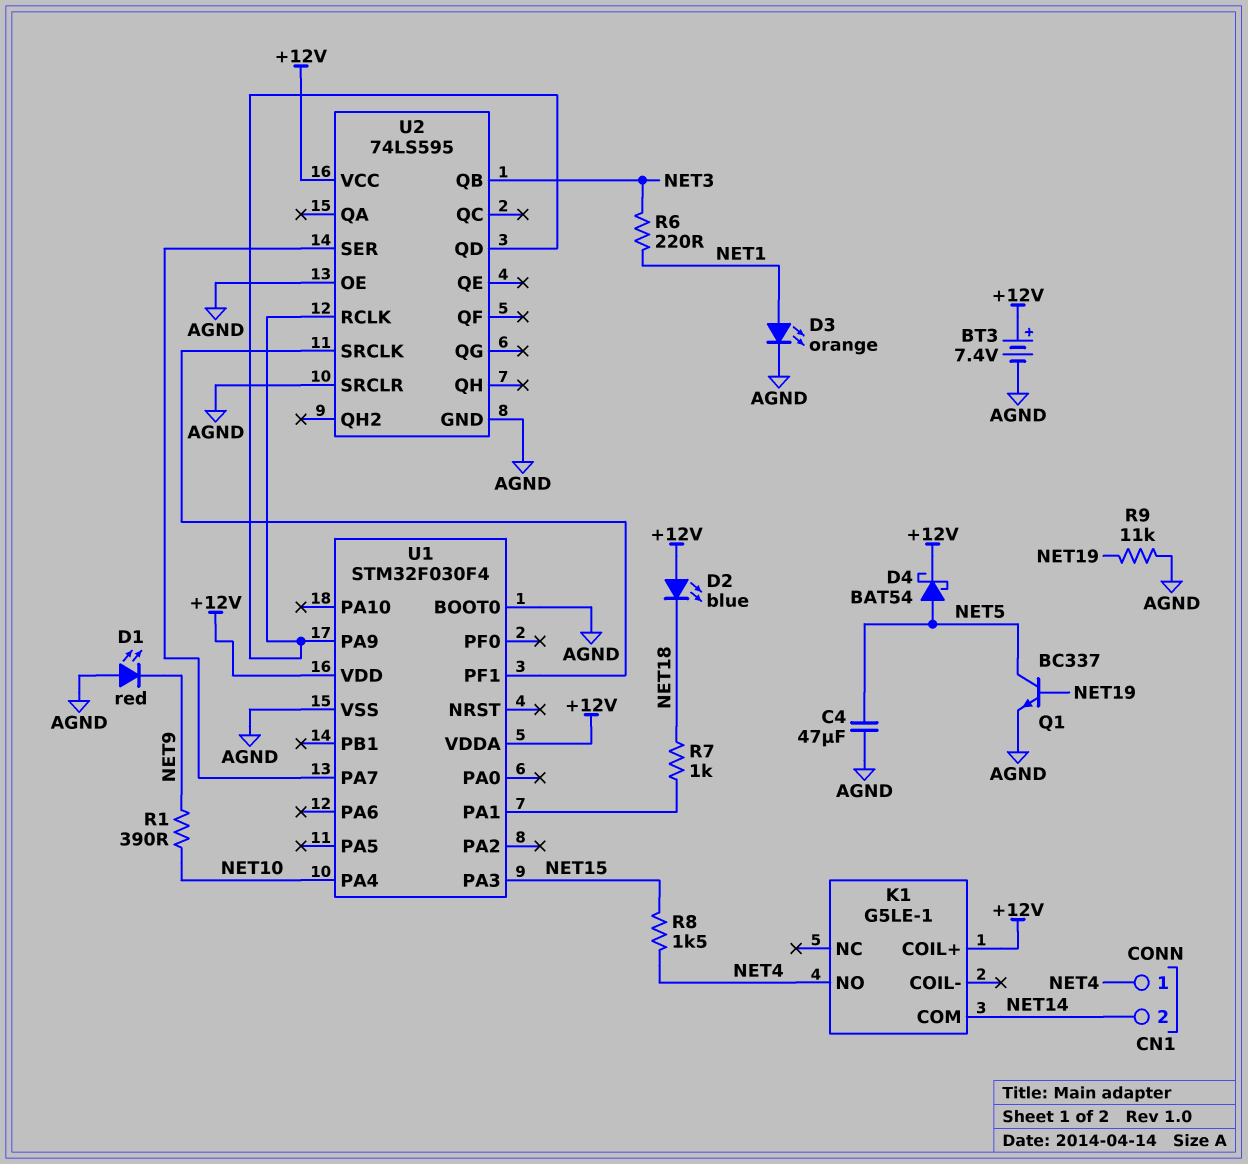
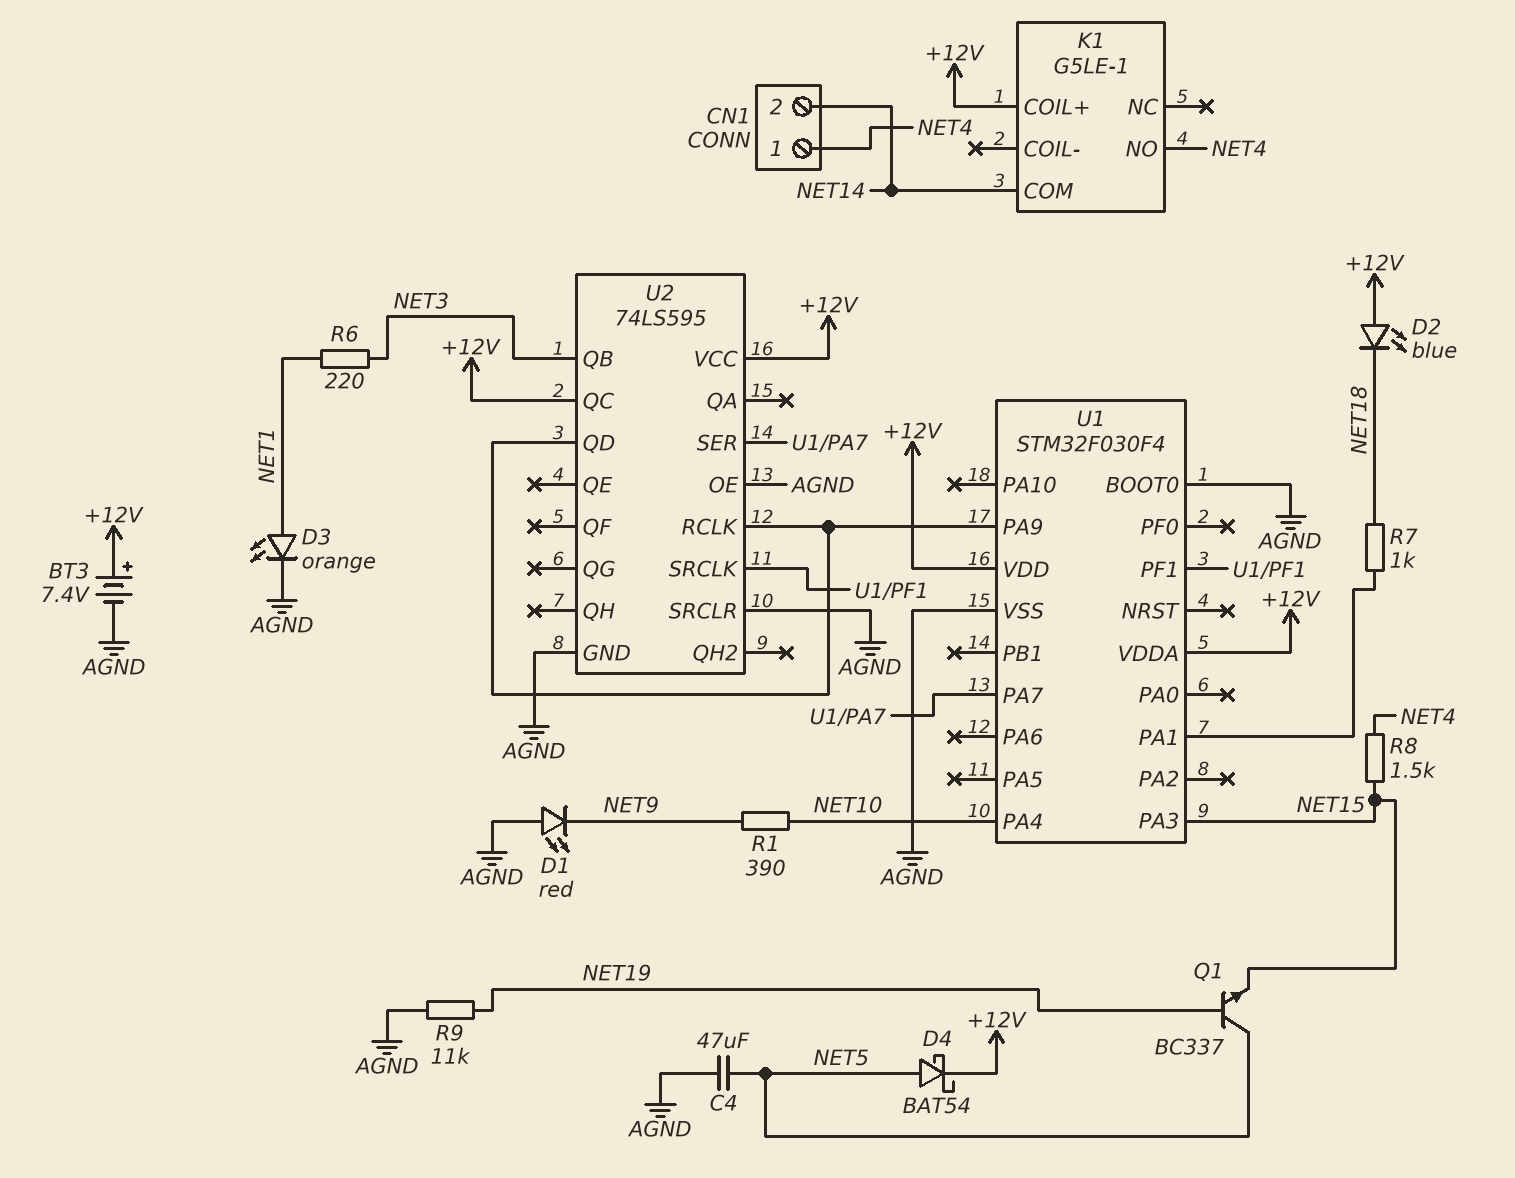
Q1: NPN BC337 (B NET19, C NET5, E AGND) -> NPN BC337 (B NET19, C NET5, E NET15)
U2 pin QC: none -> +12V

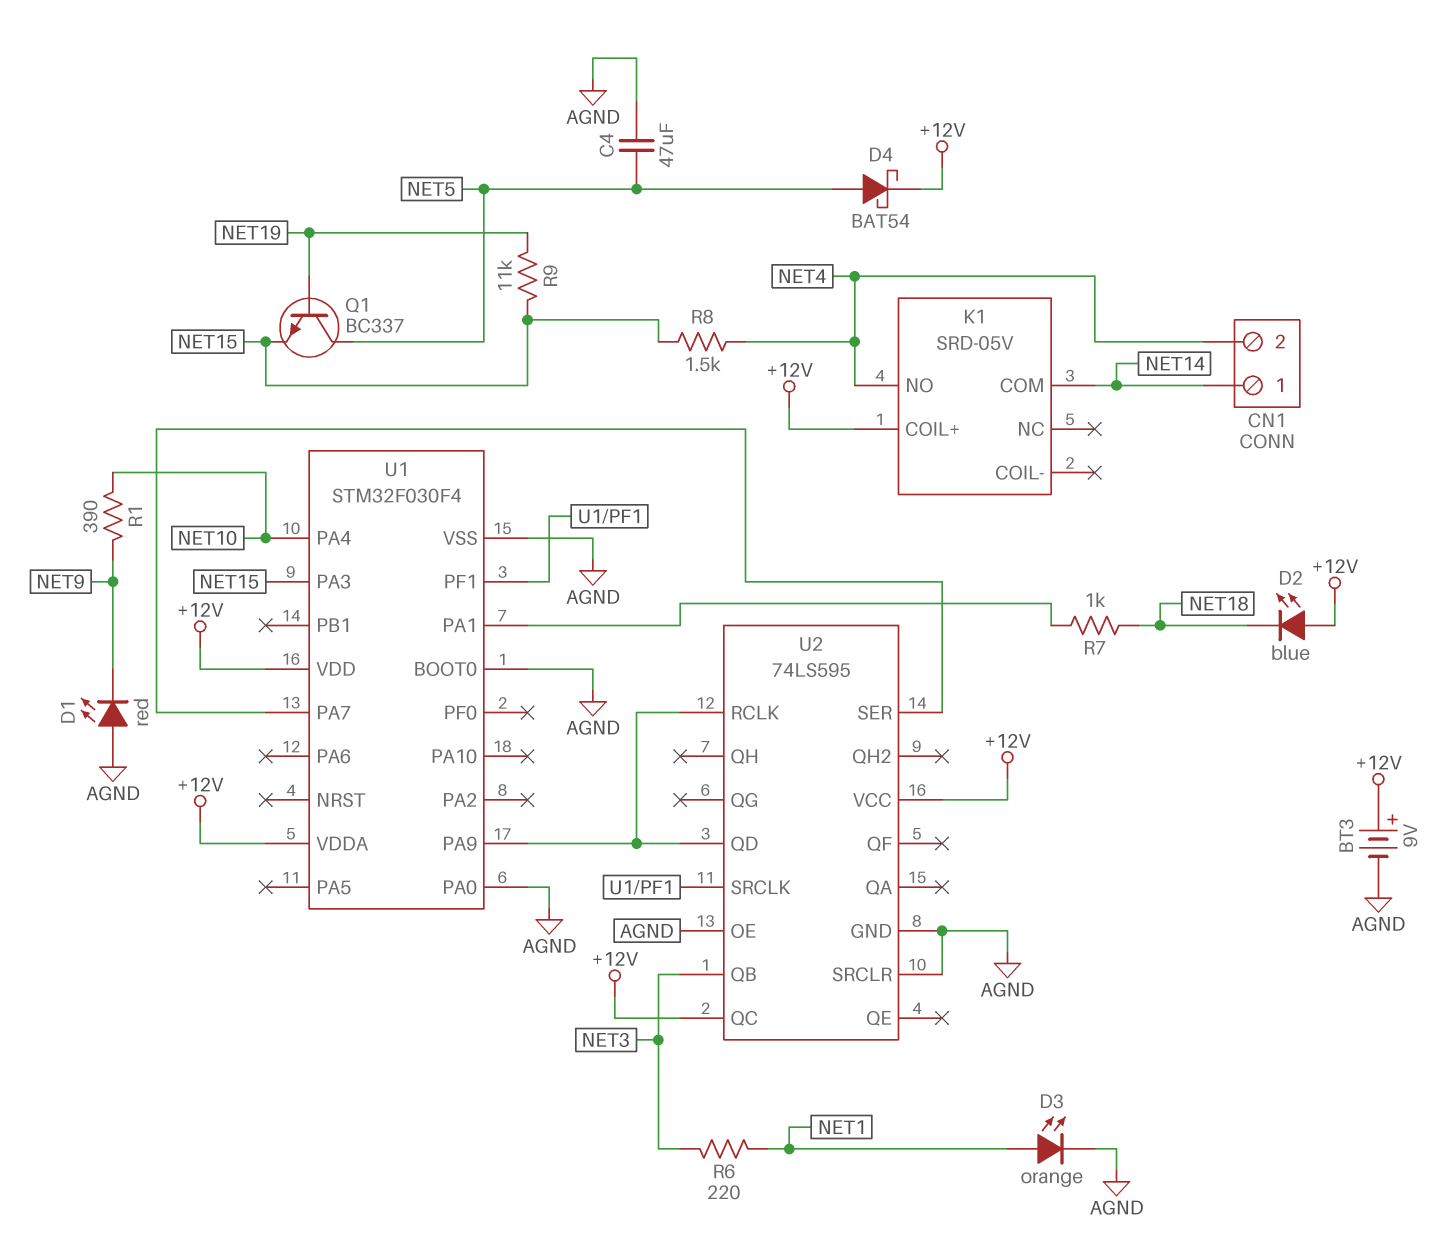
BT3: 7.4V (plus +12V, minus AGND) -> 9V (plus +12V, minus AGND)
CN1 pin 1: NET4 -> NET14
CN1 pin 2: NET14 -> NET4
K1: G5LE-1 -> SRD-05V
R9: 11k (AGND, NET19) -> 11k (NET15, NET19)
U1 pin PA0: none -> AGND

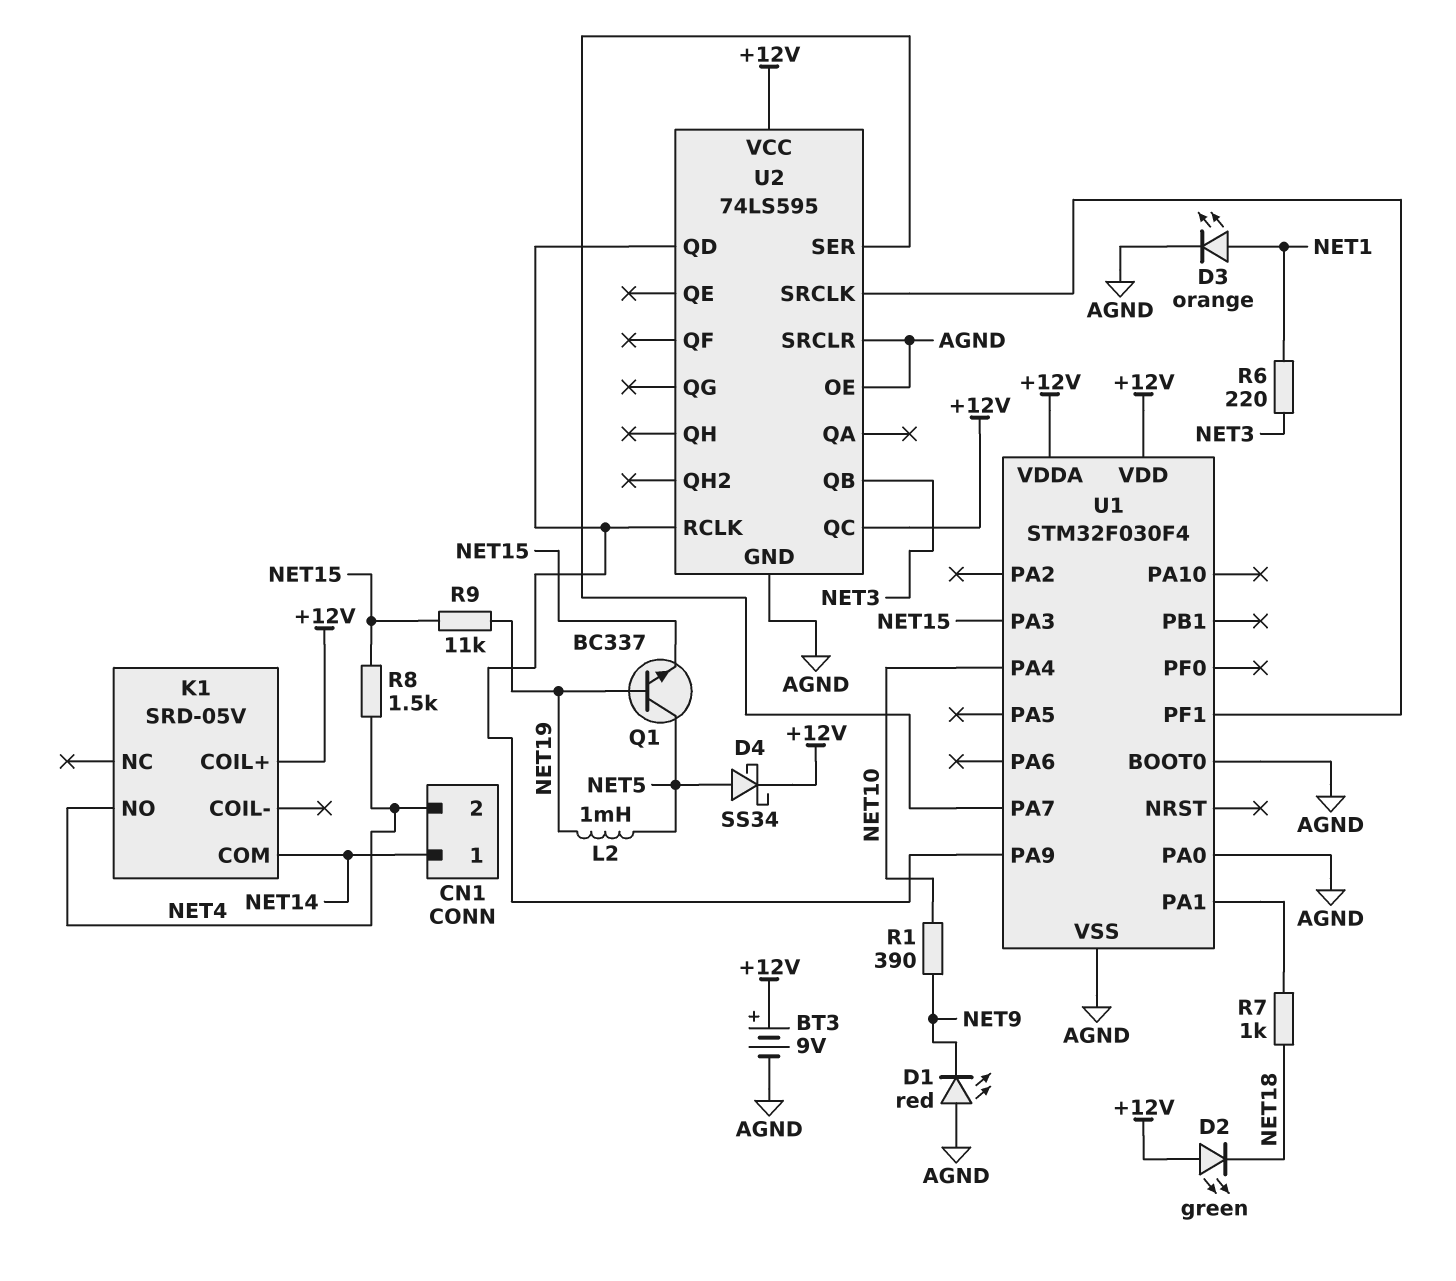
C4: 47uF (AGND, NET5) -> none
D2: LED blue (A +12V, K NET18) -> LED green (A +12V, K NET18)
D4: schottky BAT54 (A NET5, K +12V) -> schottky SS34 (A NET5, K +12V)
L2: none -> 1mH (NET5, NET19)

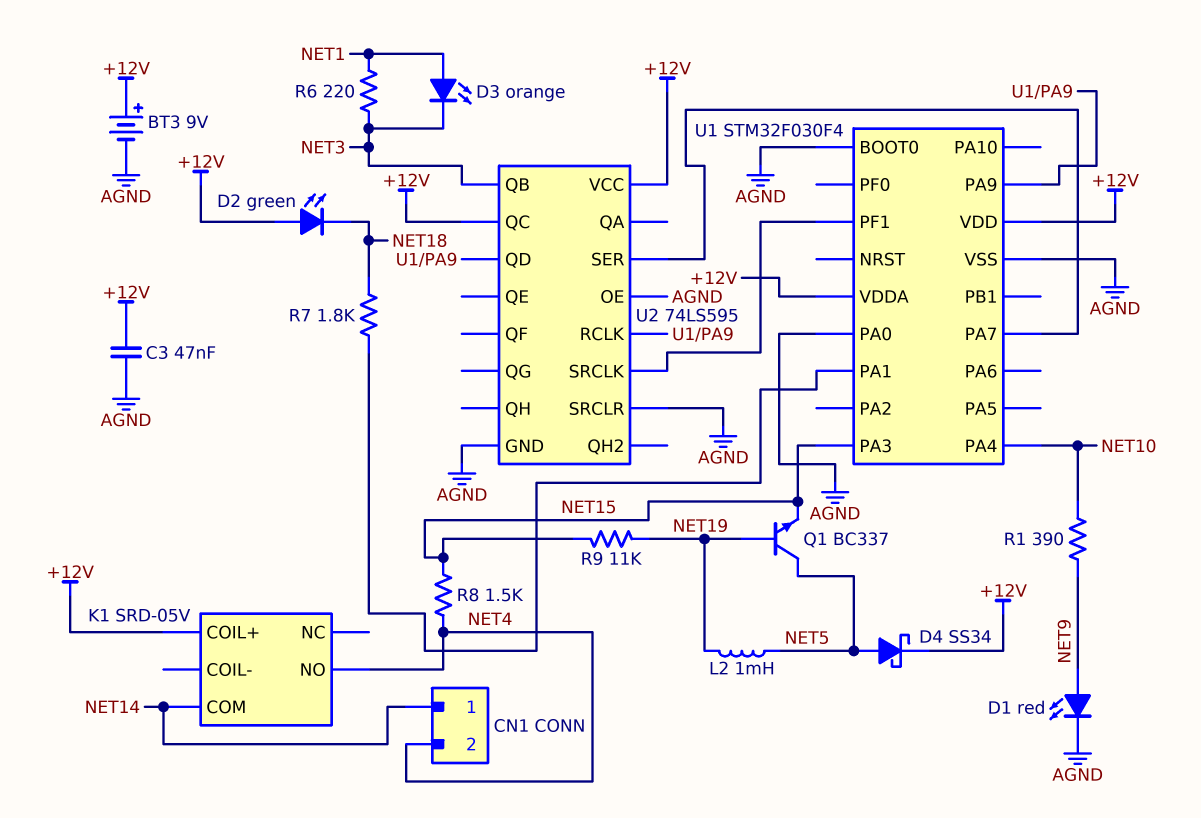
C3: none -> 47nF (+12V, AGND)
D1: LED red (A AGND, K NET9) -> LED red (A NET9, K AGND)
D3: LED orange (A NET1, K AGND) -> LED orange (A NET1, K NET3)
R7: 1k (NET18, U1/PA1) -> 1.8k (NET18, U1/PA1)

